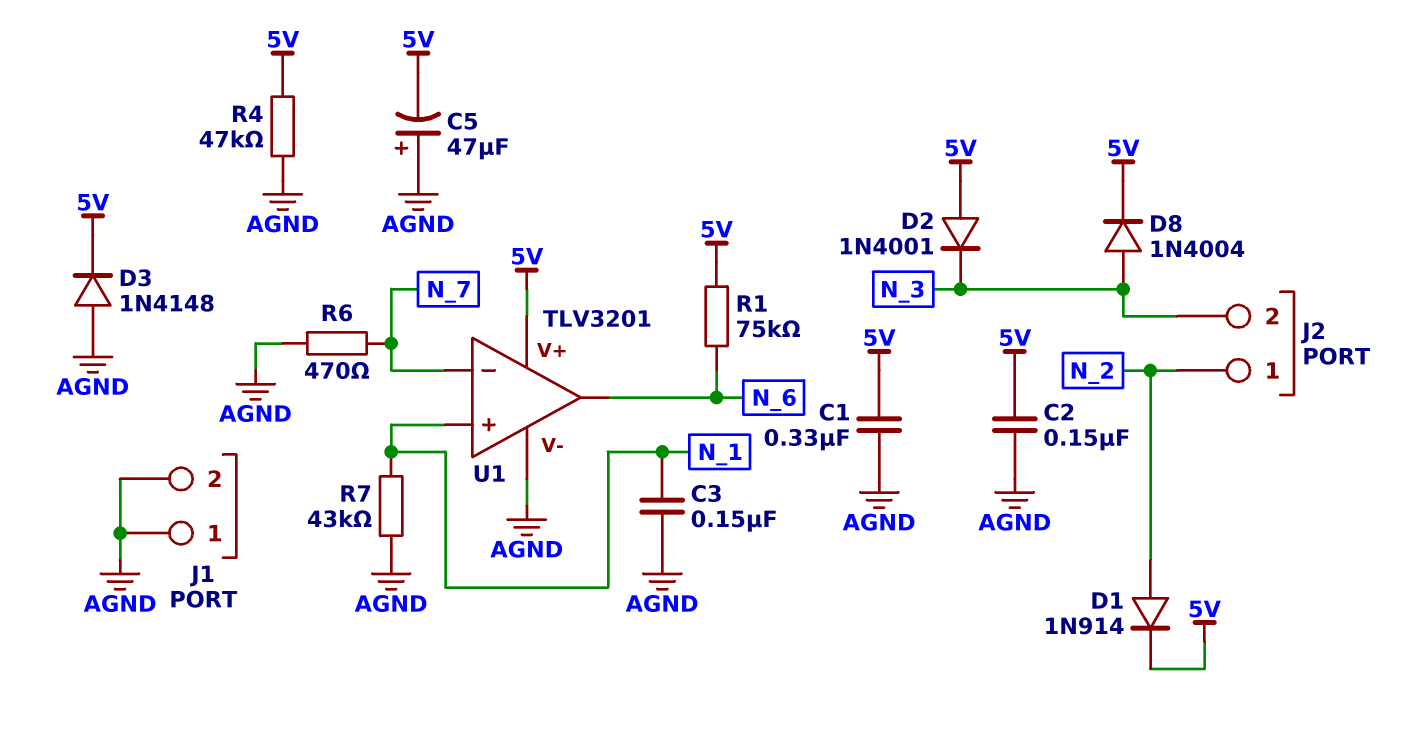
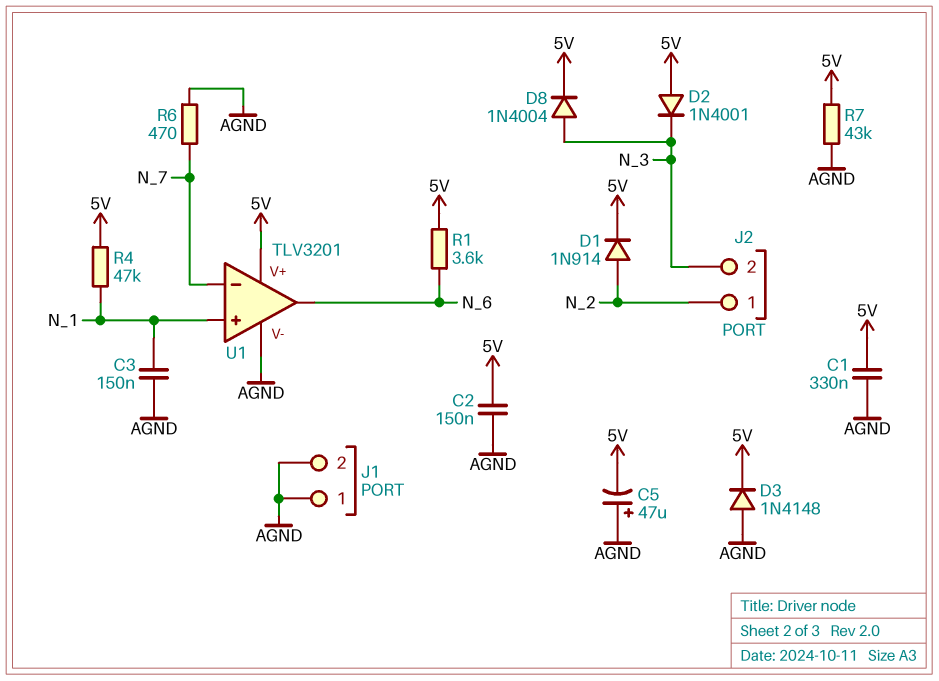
R1: 75k (5V, N_6) -> 3.6k (5V, N_6)
R4: 47k (5V, AGND) -> 47k (5V, N_1)
R7: 43k (AGND, N_1) -> 43k (5V, AGND)

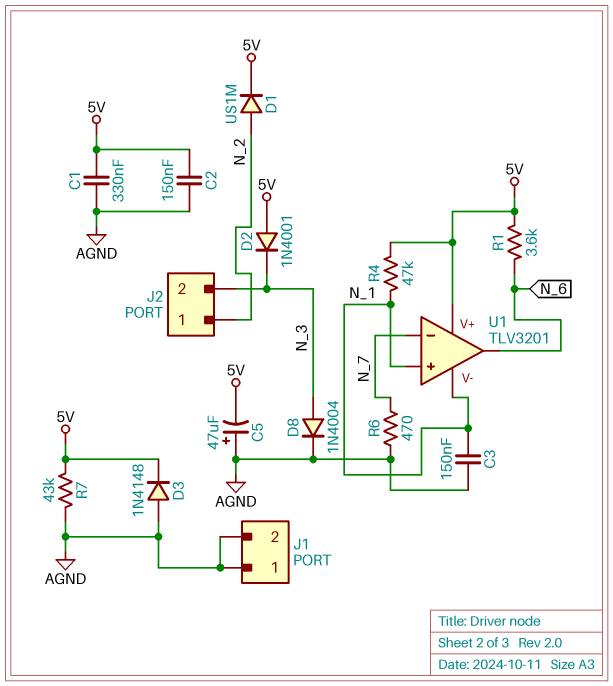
D1: diode 1N914 (A N_2, K 5V) -> diode US1M (A N_2, K 5V)
D8: diode 1N4004 (A N_3, K 5V) -> diode 1N4004 (A N_3, K AGND)
U1 pin V-: AGND -> N_1

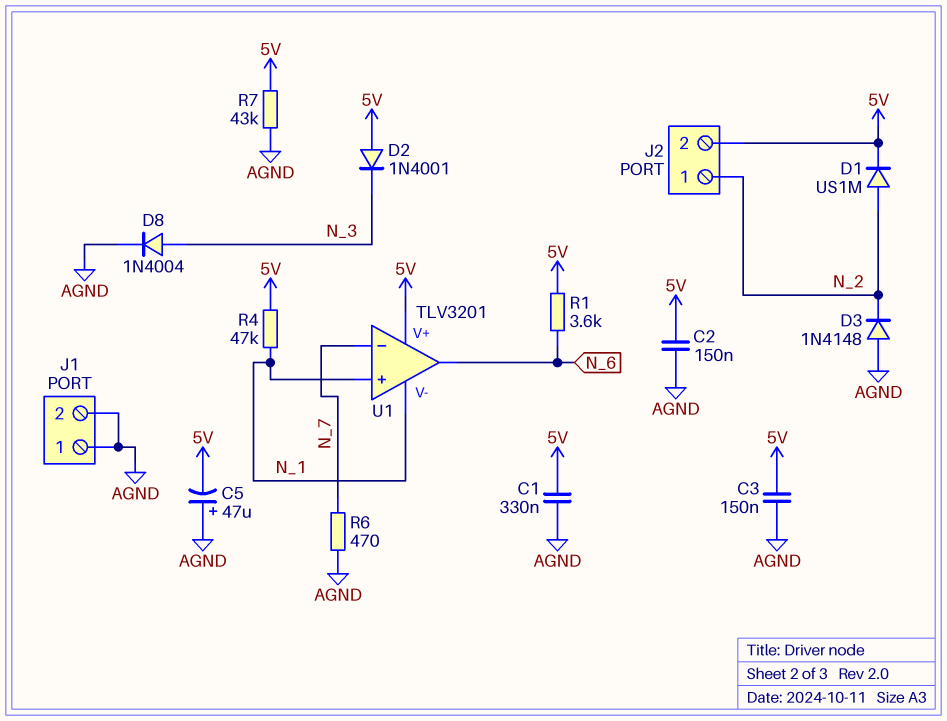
C3: 150nF (AGND, N_1) -> 150nF (5V, AGND)
D3: diode 1N4148 (A AGND, K 5V) -> diode 1N4148 (A AGND, K N_2)
J2 pin 2: N_3 -> 5V

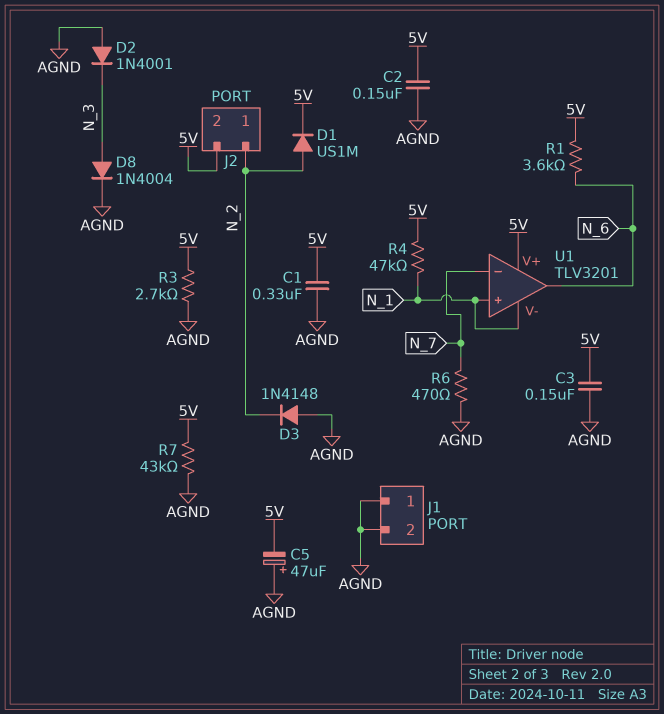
D2: diode 1N4001 (A 5V, K N_3) -> diode 1N4001 (A AGND, K N_3)
R3: none -> 2.7k (5V, AGND)

